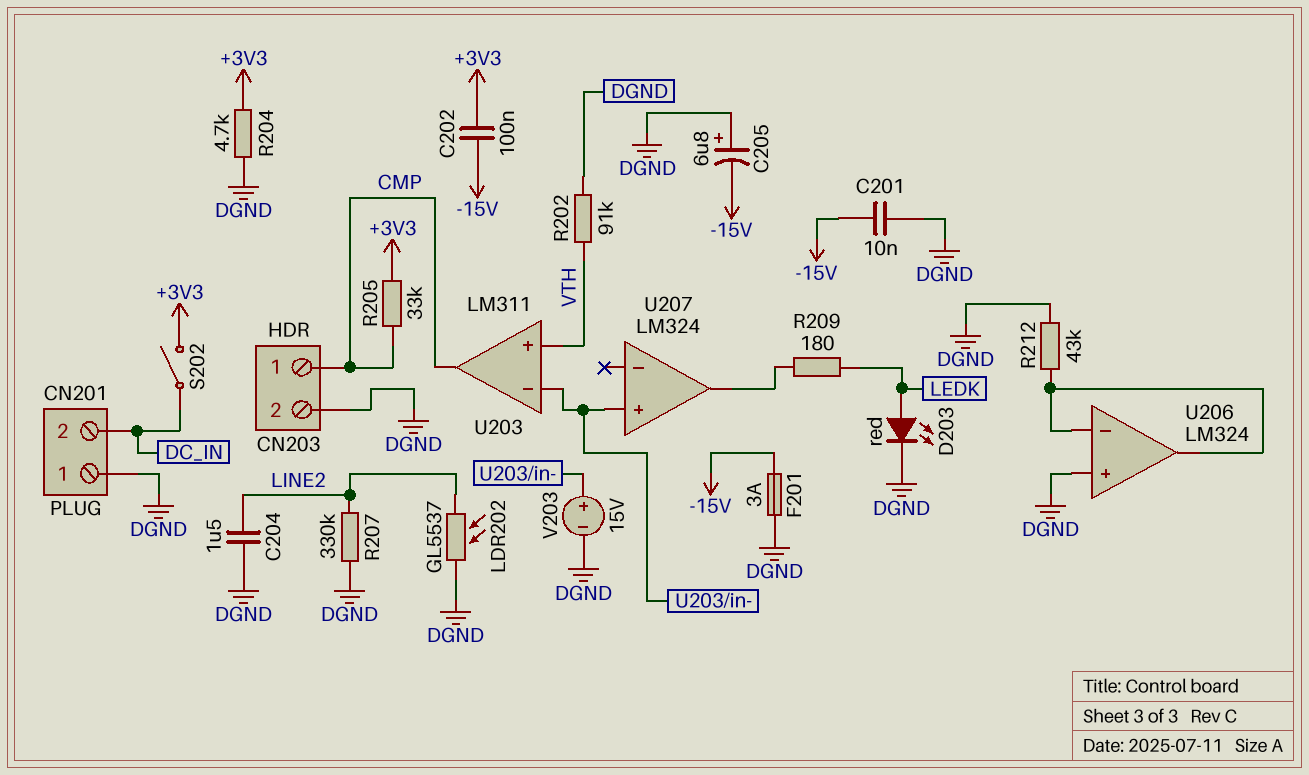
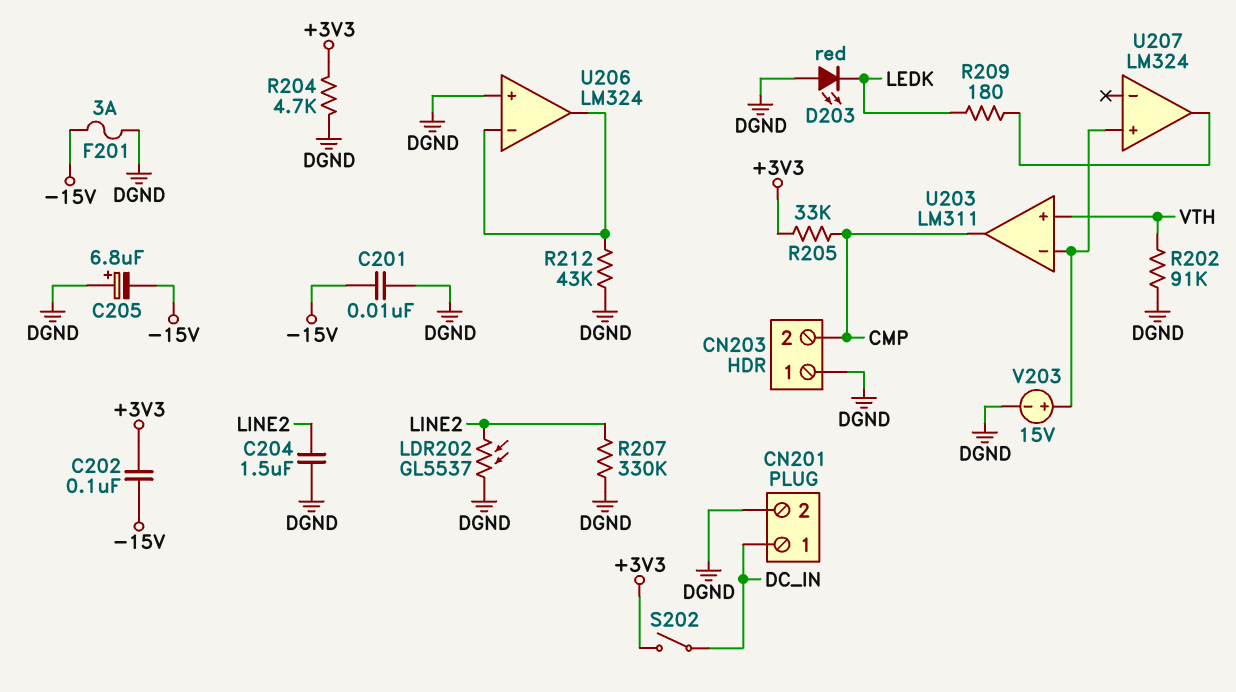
CN201 pin 1: DGND -> DC_IN
CN201 pin 2: DC_IN -> DGND
CN203 pin 1: CMP -> DGND
CN203 pin 2: DGND -> CMP
D203: LED red (A LEDK, K DGND) -> LED red (A DGND, K LEDK)

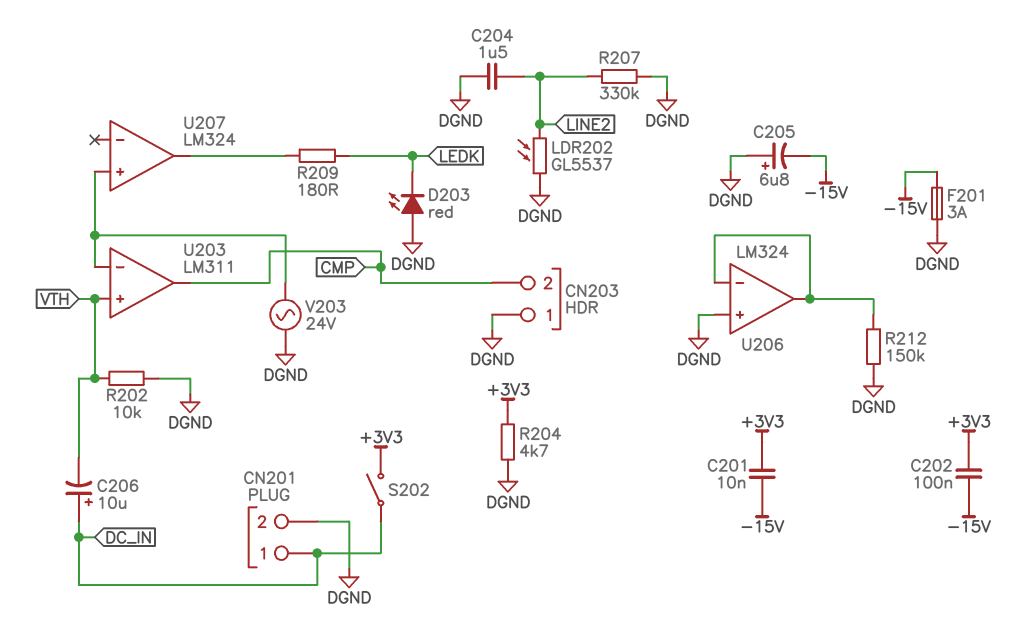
C201: 10nF (-15V, DGND) -> 10nF (+3V3, -15V)
C206: none -> 10uF (plus DC_IN, minus VTH)
R202: 91k (DGND, VTH) -> 10k (DGND, VTH)
R205: 33k (+3V3, CMP) -> none
R212: 43k (DGND, U206/in-) -> 150k (DGND, U206/in-)
V203: 15V (plus U203/in-, minus DGND) -> AC 24V (DGND, U203/in-)

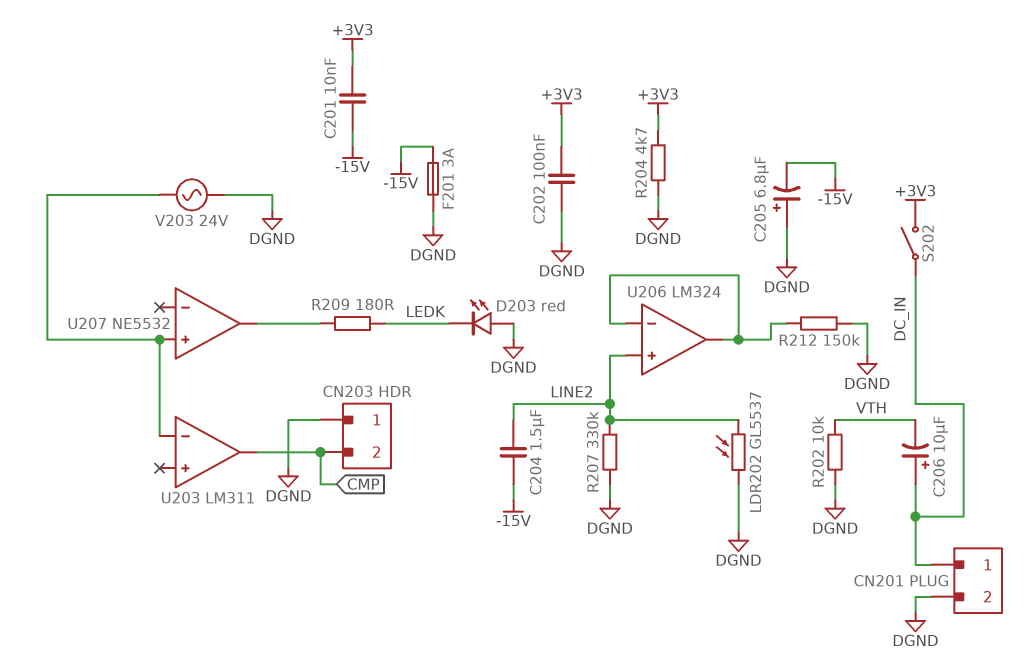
C202: 100nF (+3V3, -15V) -> 100nF (+3V3, DGND)
C204: 1.5uF (DGND, LINE2) -> 1.5uF (-15V, LINE2)
U203 pin in+: VTH -> none
U206 pin in+: DGND -> LINE2
U207: LM324 -> NE5532

